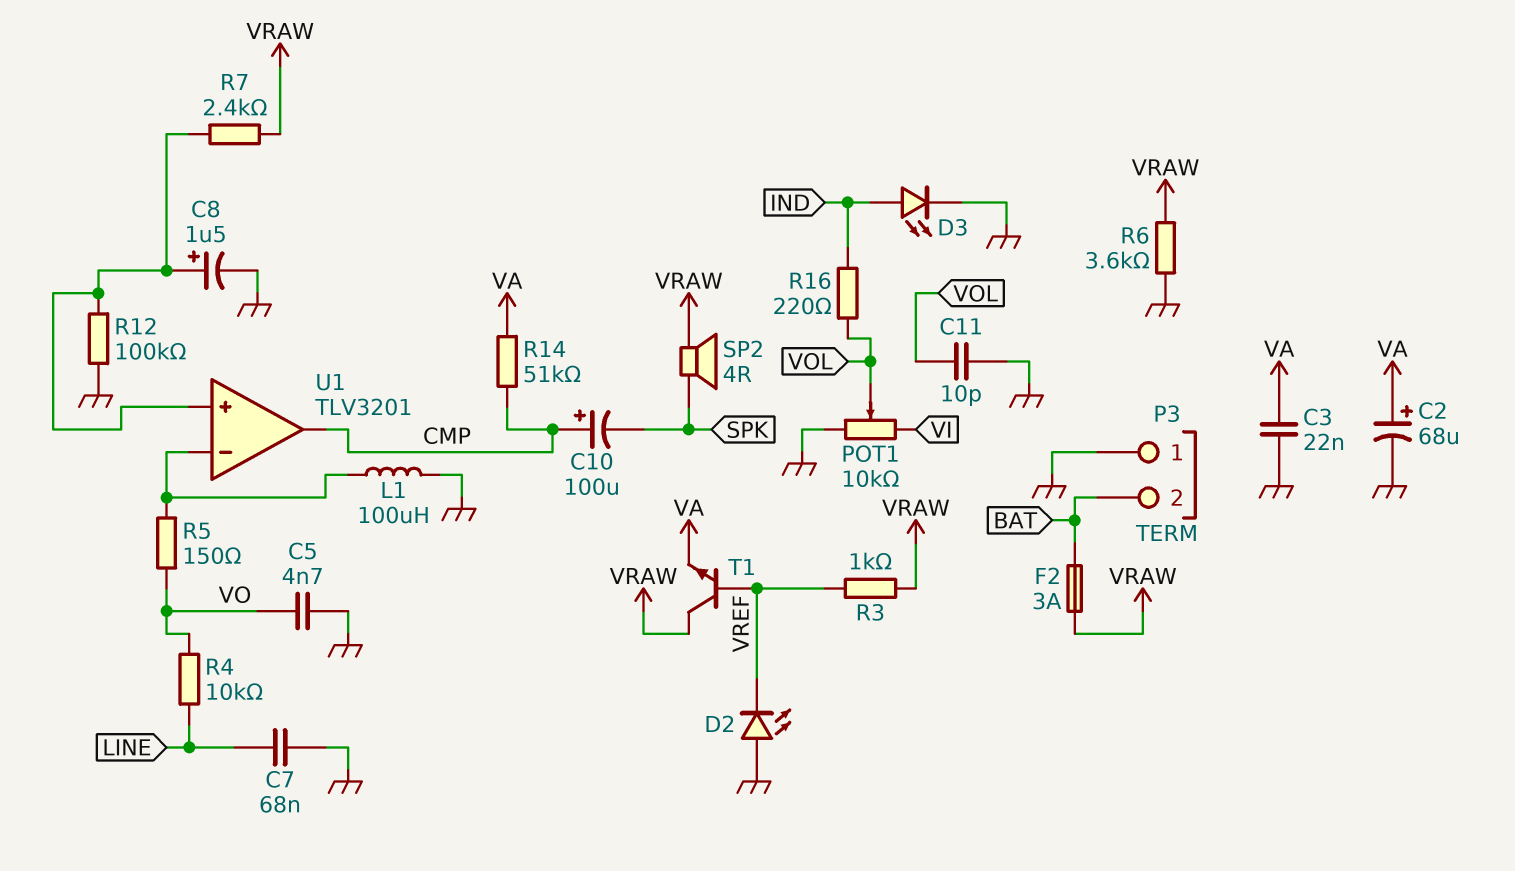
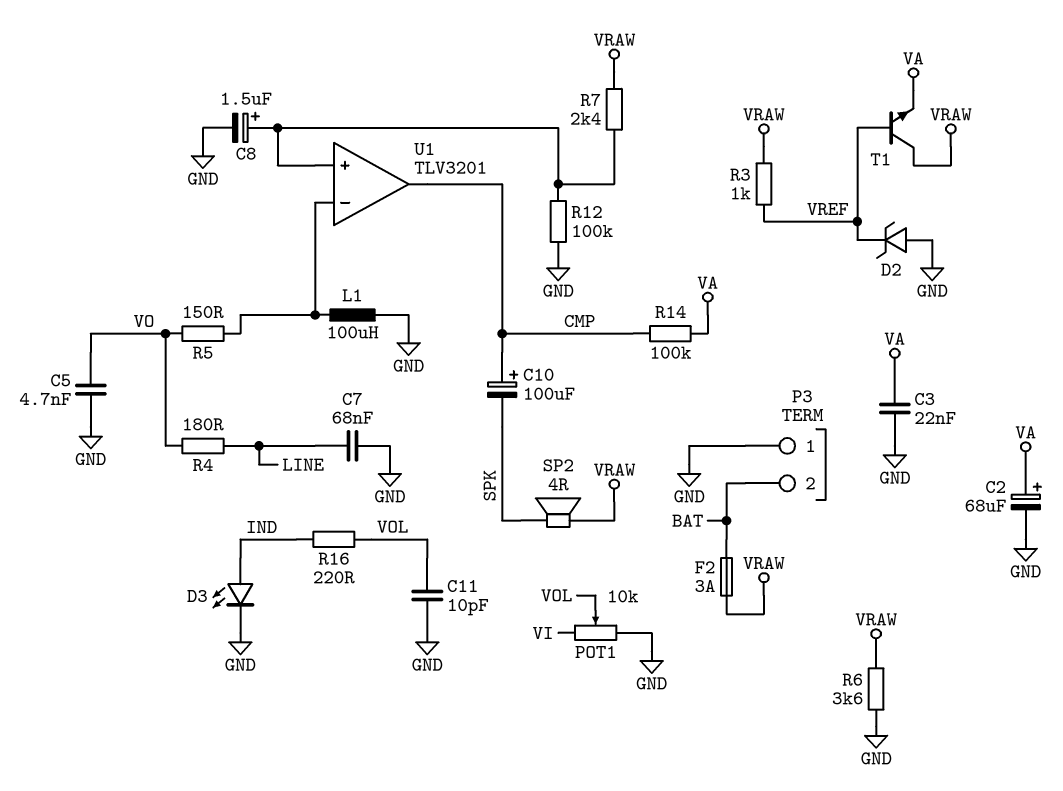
D2: LED (A GND, K VREF) -> zener (A GND, K VREF)
R4: 10k (LINE, VO) -> 180 (LINE, VO)
R14: 51k (CMP, VA) -> 100k (CMP, VA)

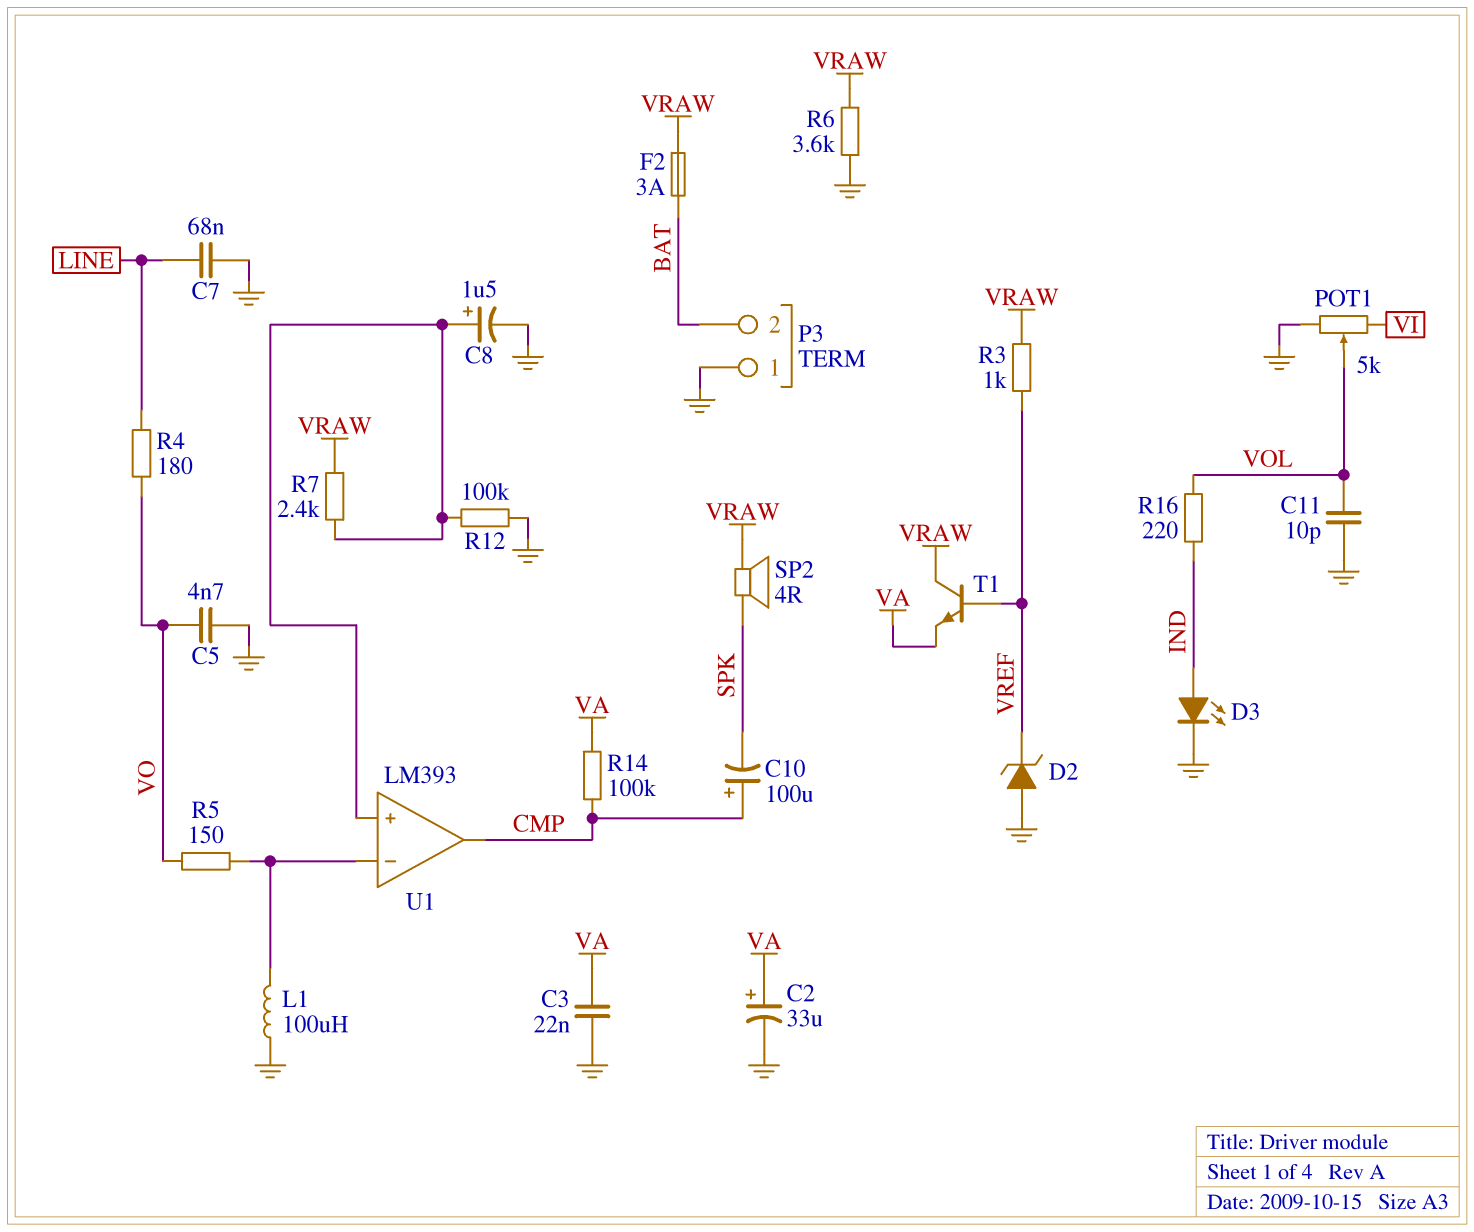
C2: 68uF (plus VA, minus GND) -> 33uF (plus VA, minus GND)
POT1: 10k (GND, VI, wiper VOL) -> 5k (GND, VI, wiper VOL)
U1: TLV3201 -> LM393

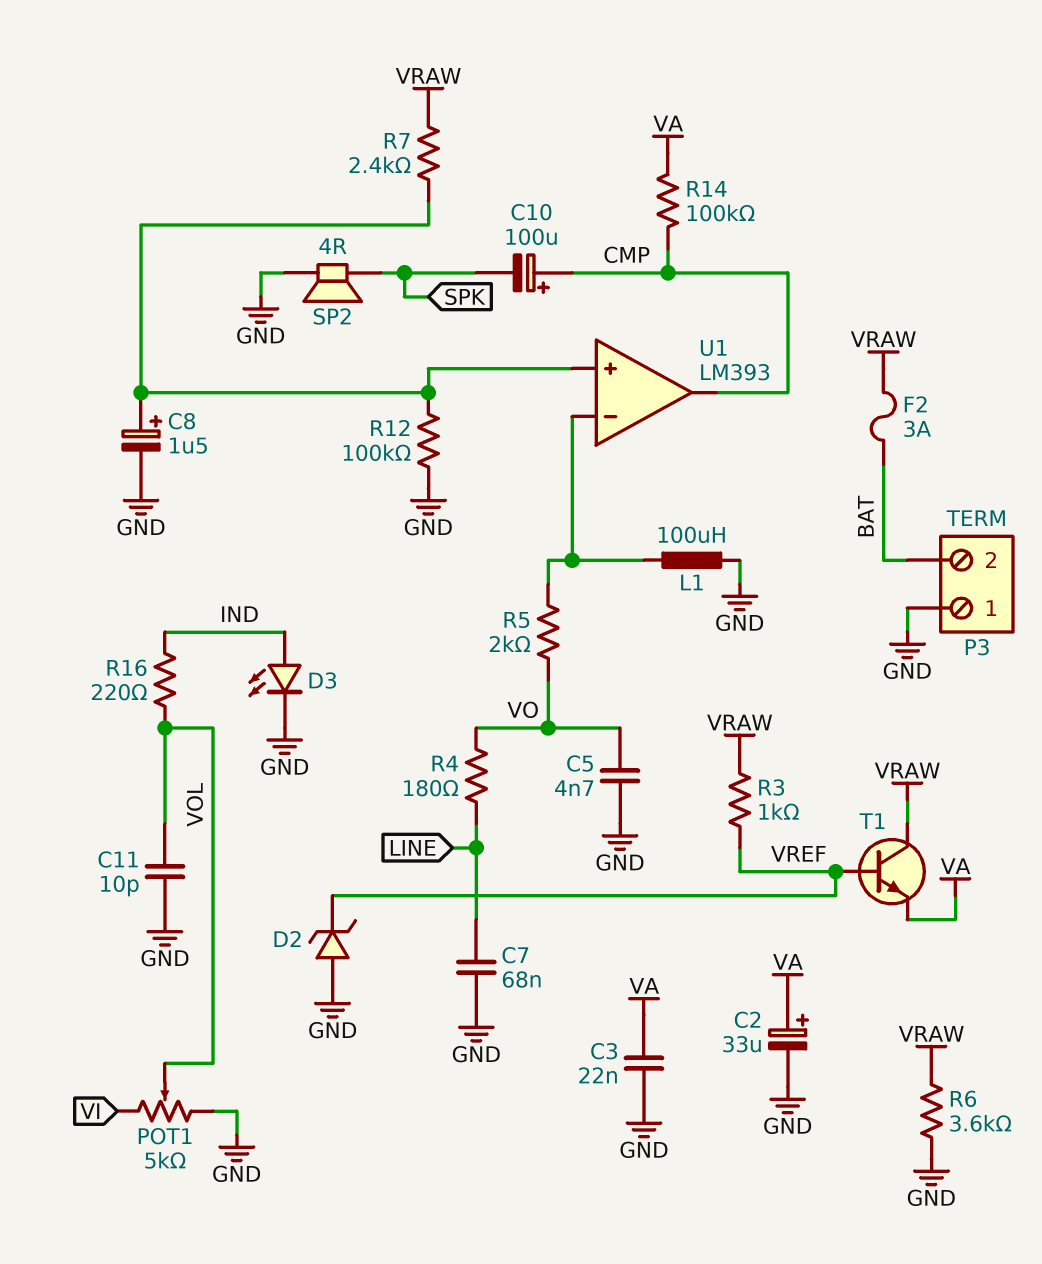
R5: 150 (U1/in-, VO) -> 2k (U1/in-, VO)
SP2: speaker 4R (SPK, VRAW) -> speaker 4R (GND, SPK)

